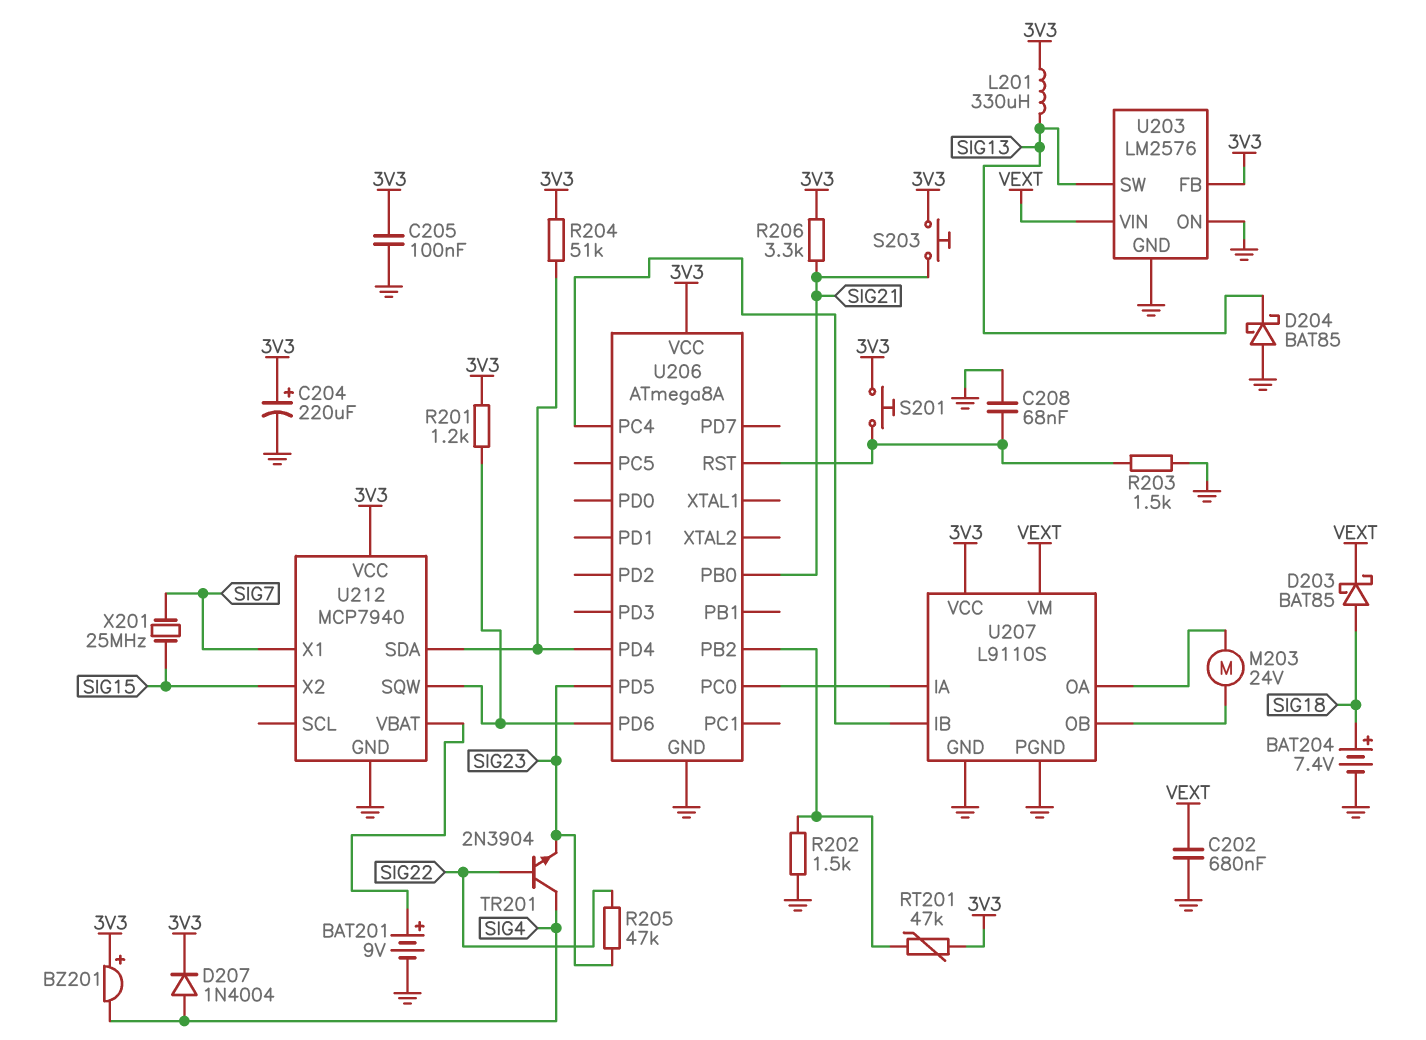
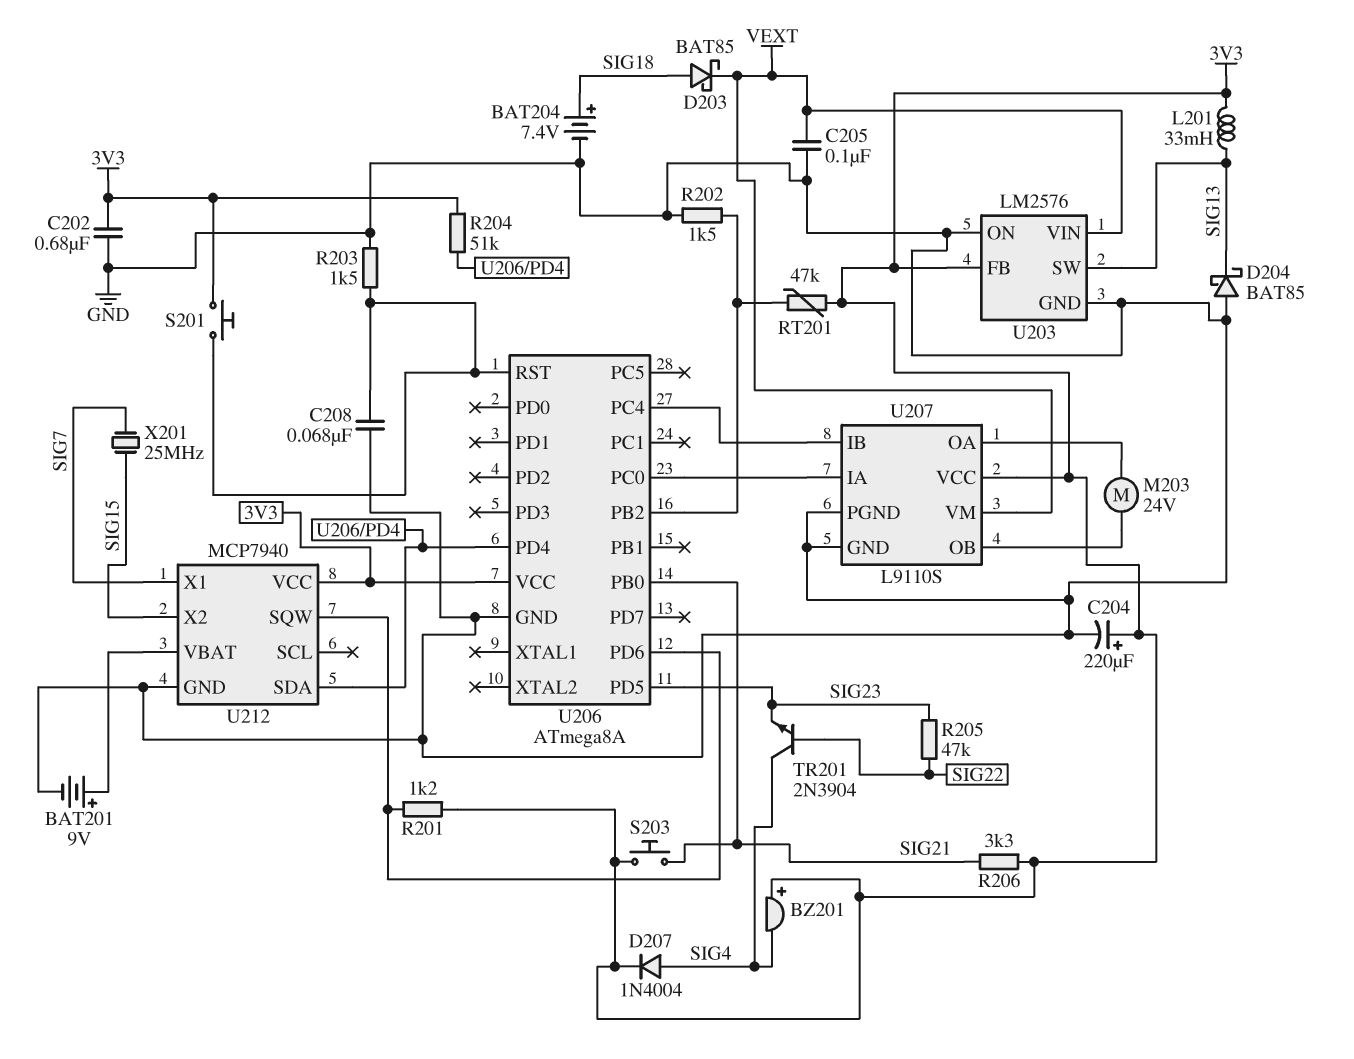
C202: 680nF (GND, VEXT) -> 680nF (3V3, GND)
C205: 100nF (3V3, GND) -> 100nF (GND, VEXT)
L201: 330uH (3V3, SIG13) -> 33mH (3V3, SIG13)

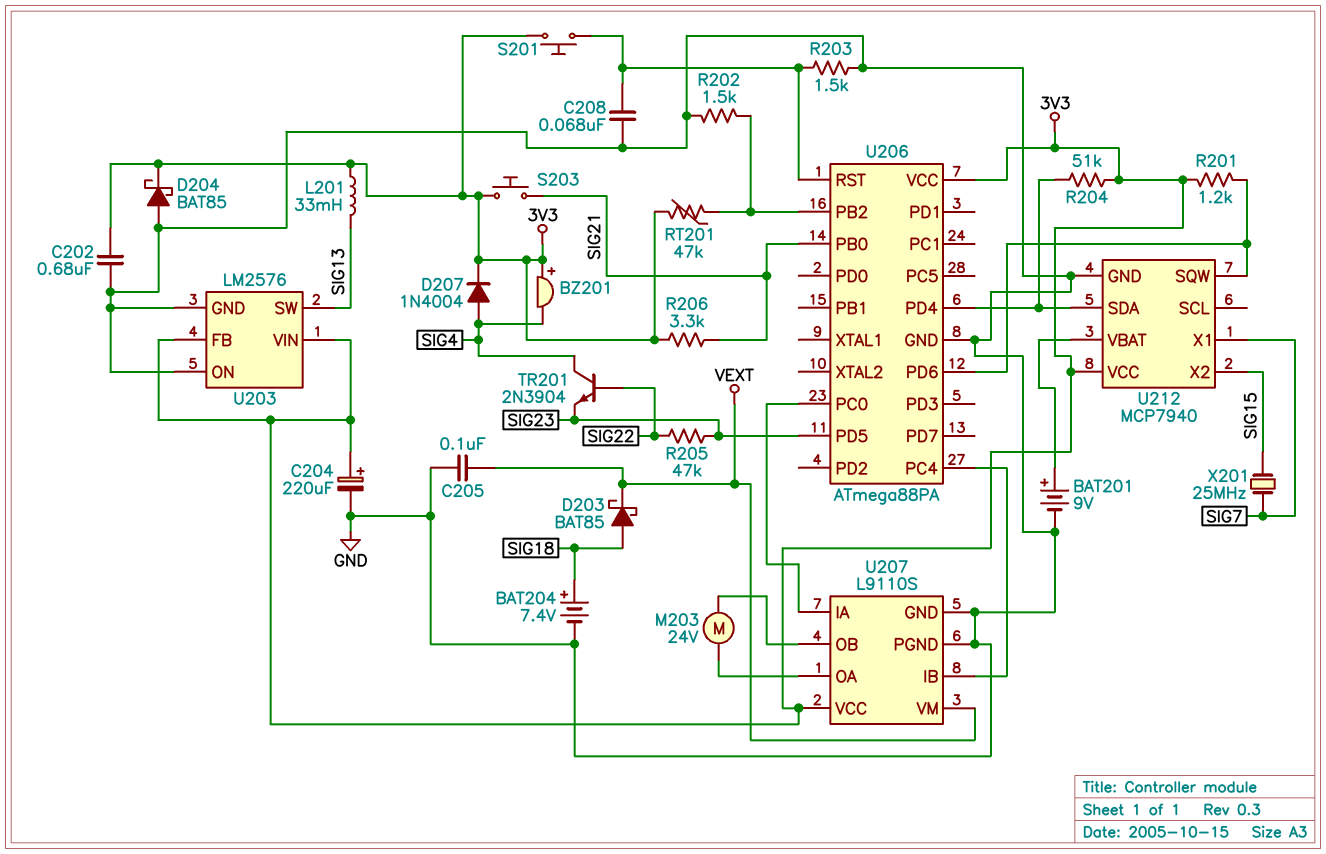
D204: schottky BAT85 (A GND, K SIG13) -> schottky BAT85 (A GND, K 3V3)
U203 pin VIN: VEXT -> 3V3
U206: ATmega8A -> ATmega88PA

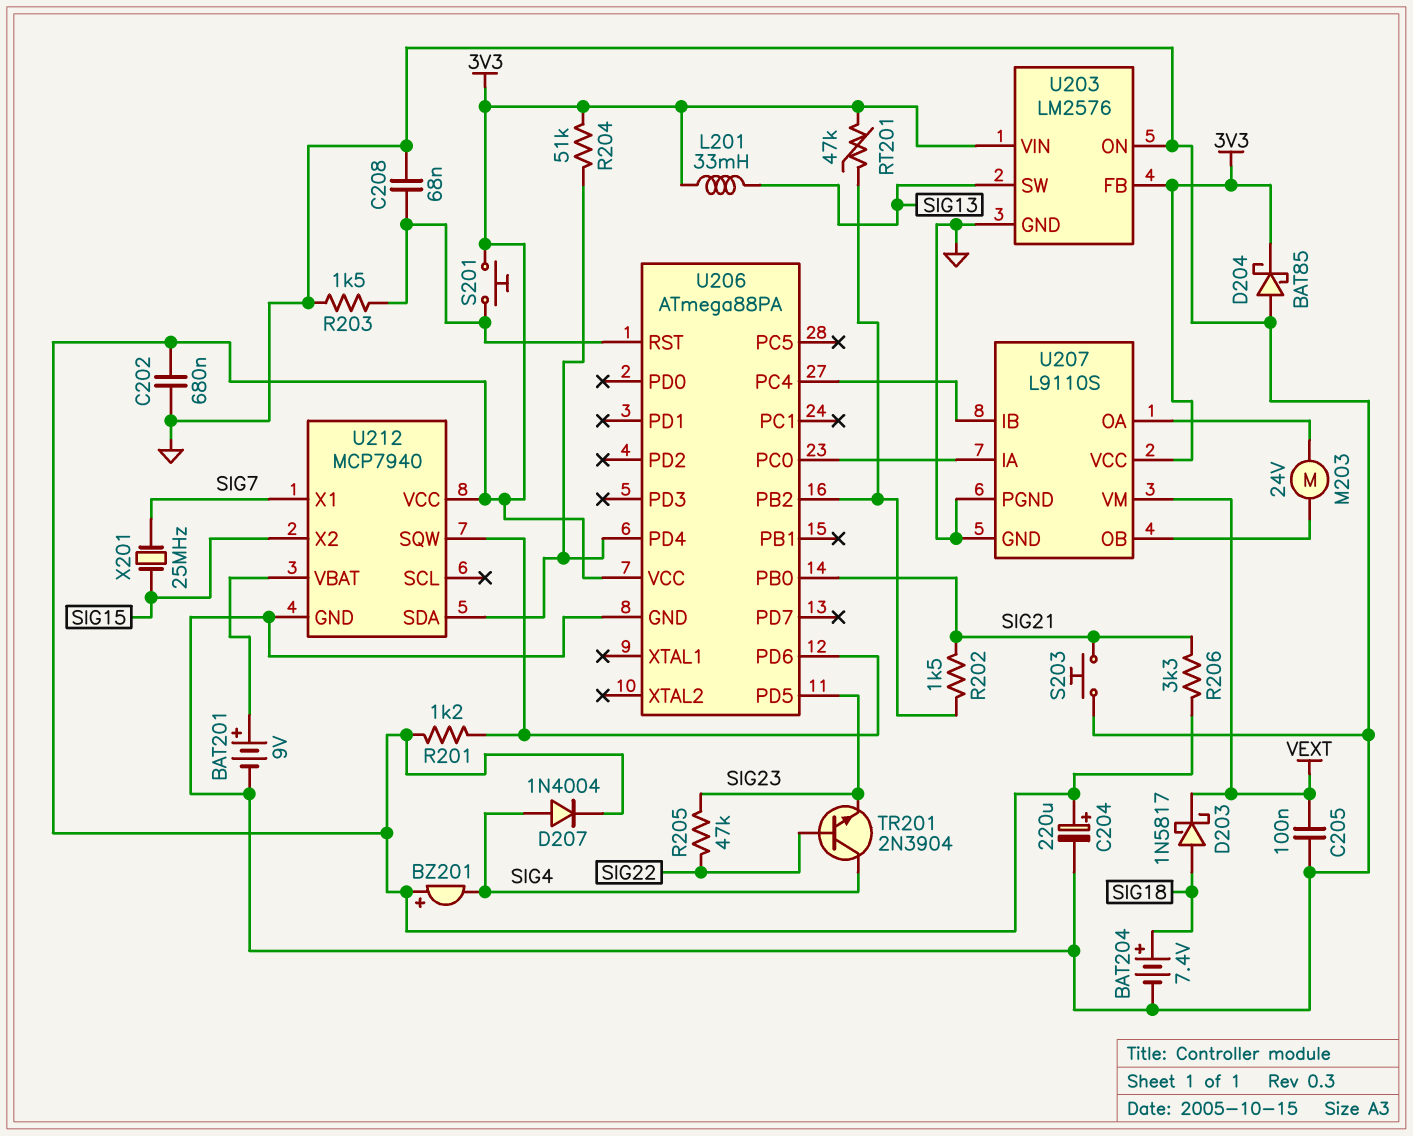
D203: schottky BAT85 (A SIG18, K VEXT) -> schottky 1N5817 (A SIG18, K VEXT)
R202: 1.5k (GND, U206/PB2) -> 1.5k (SIG21, U206/PB2)
S203: button (3V3, SIG21) -> button (GND, SIG21)

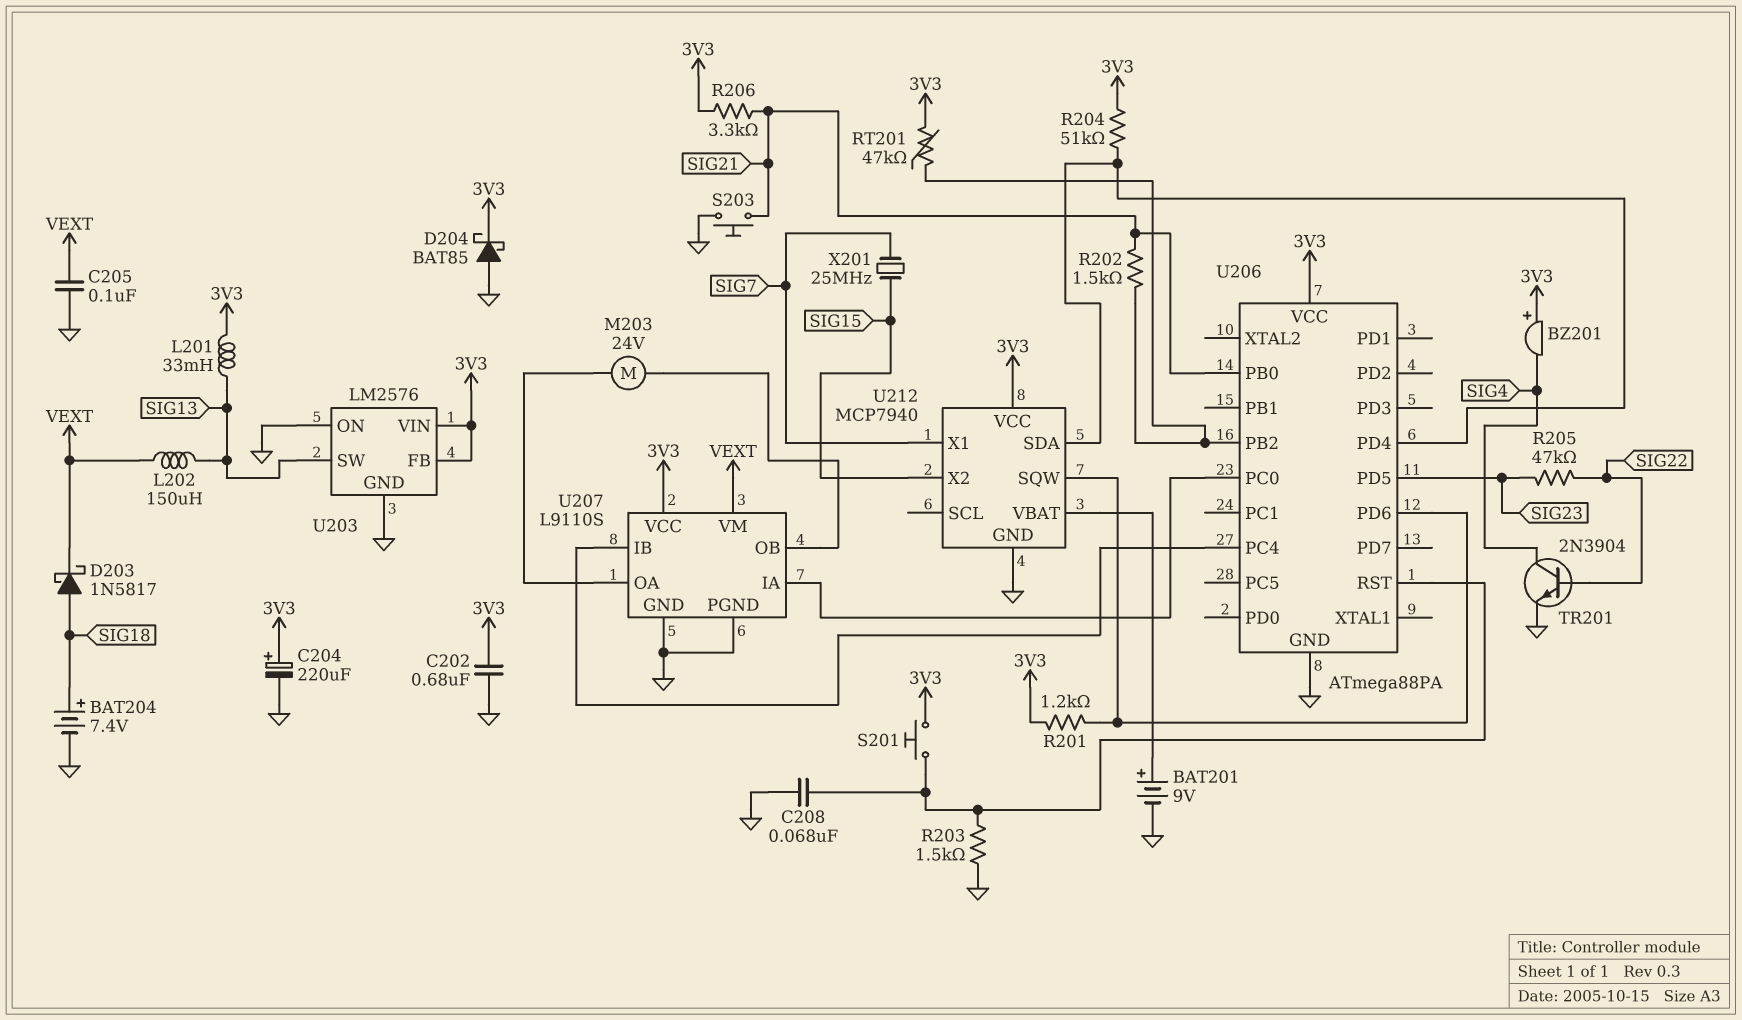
D207: diode 1N4004 (A SIG4, K 3V3) -> none
L202: none -> 150uH (SIG13, VEXT)
TR201: NPN 2N3904 (B SIG22, C SIG4, E SIG23) -> NPN 2N3904 (B SIG22, C SIG4, E GND)

